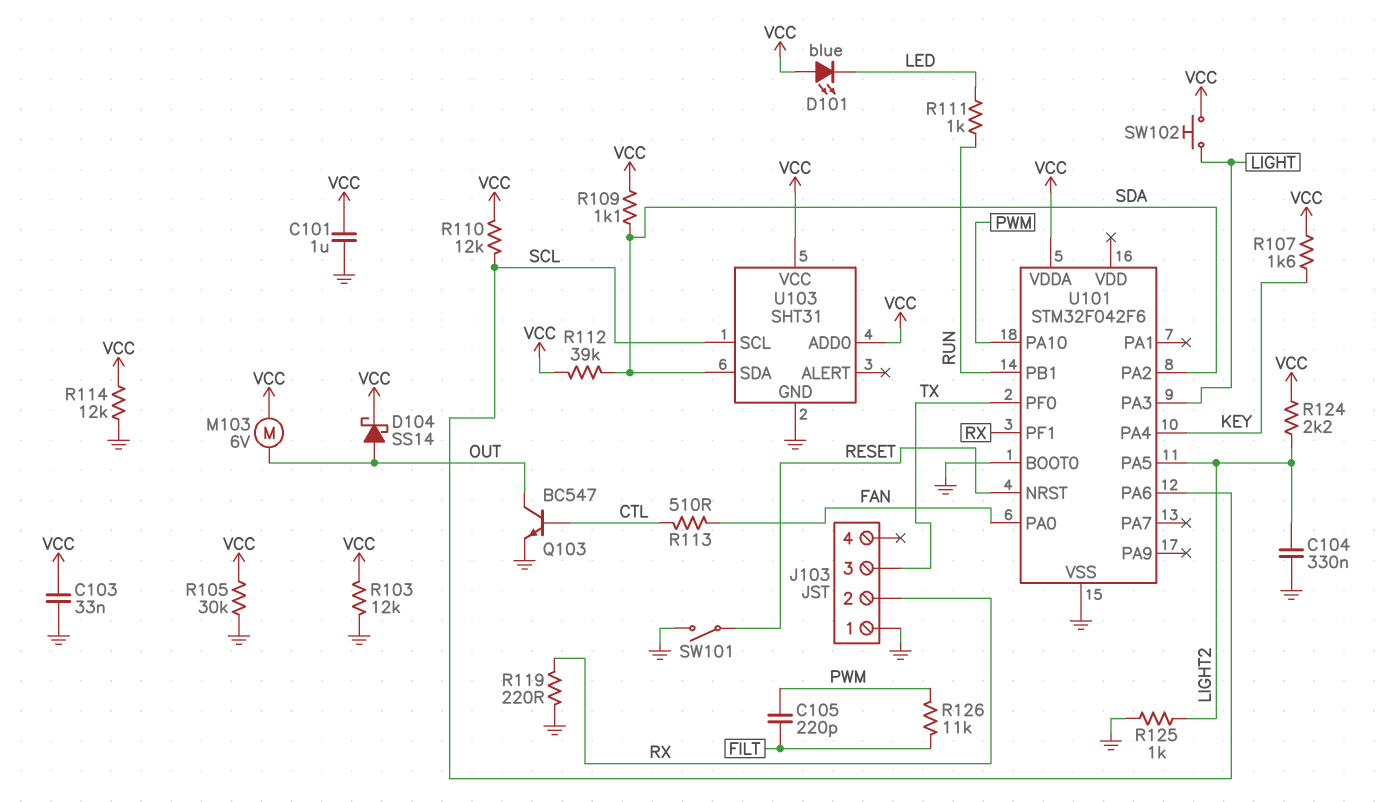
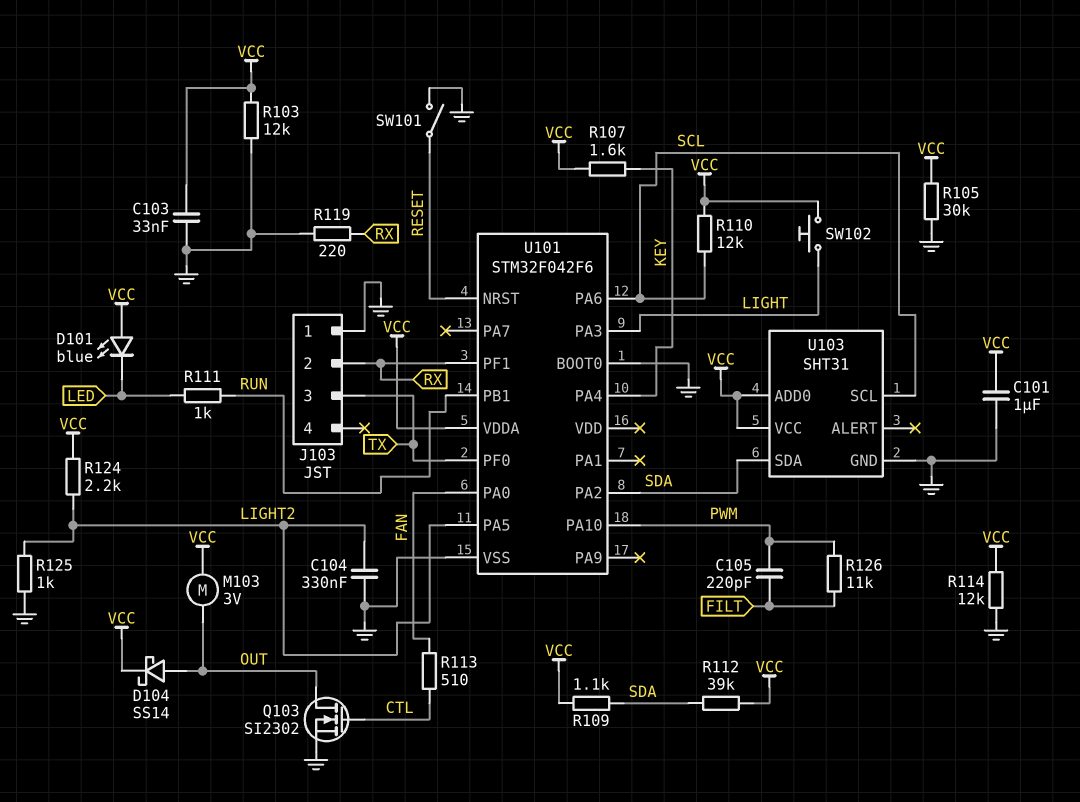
M103: motor 6V (OUT, VCC) -> motor 3V (OUT, VCC)
Q103: NPN BC547 (B CTL, C OUT, E GND) -> NMOS SI2302 (G CTL, D OUT, S GND)

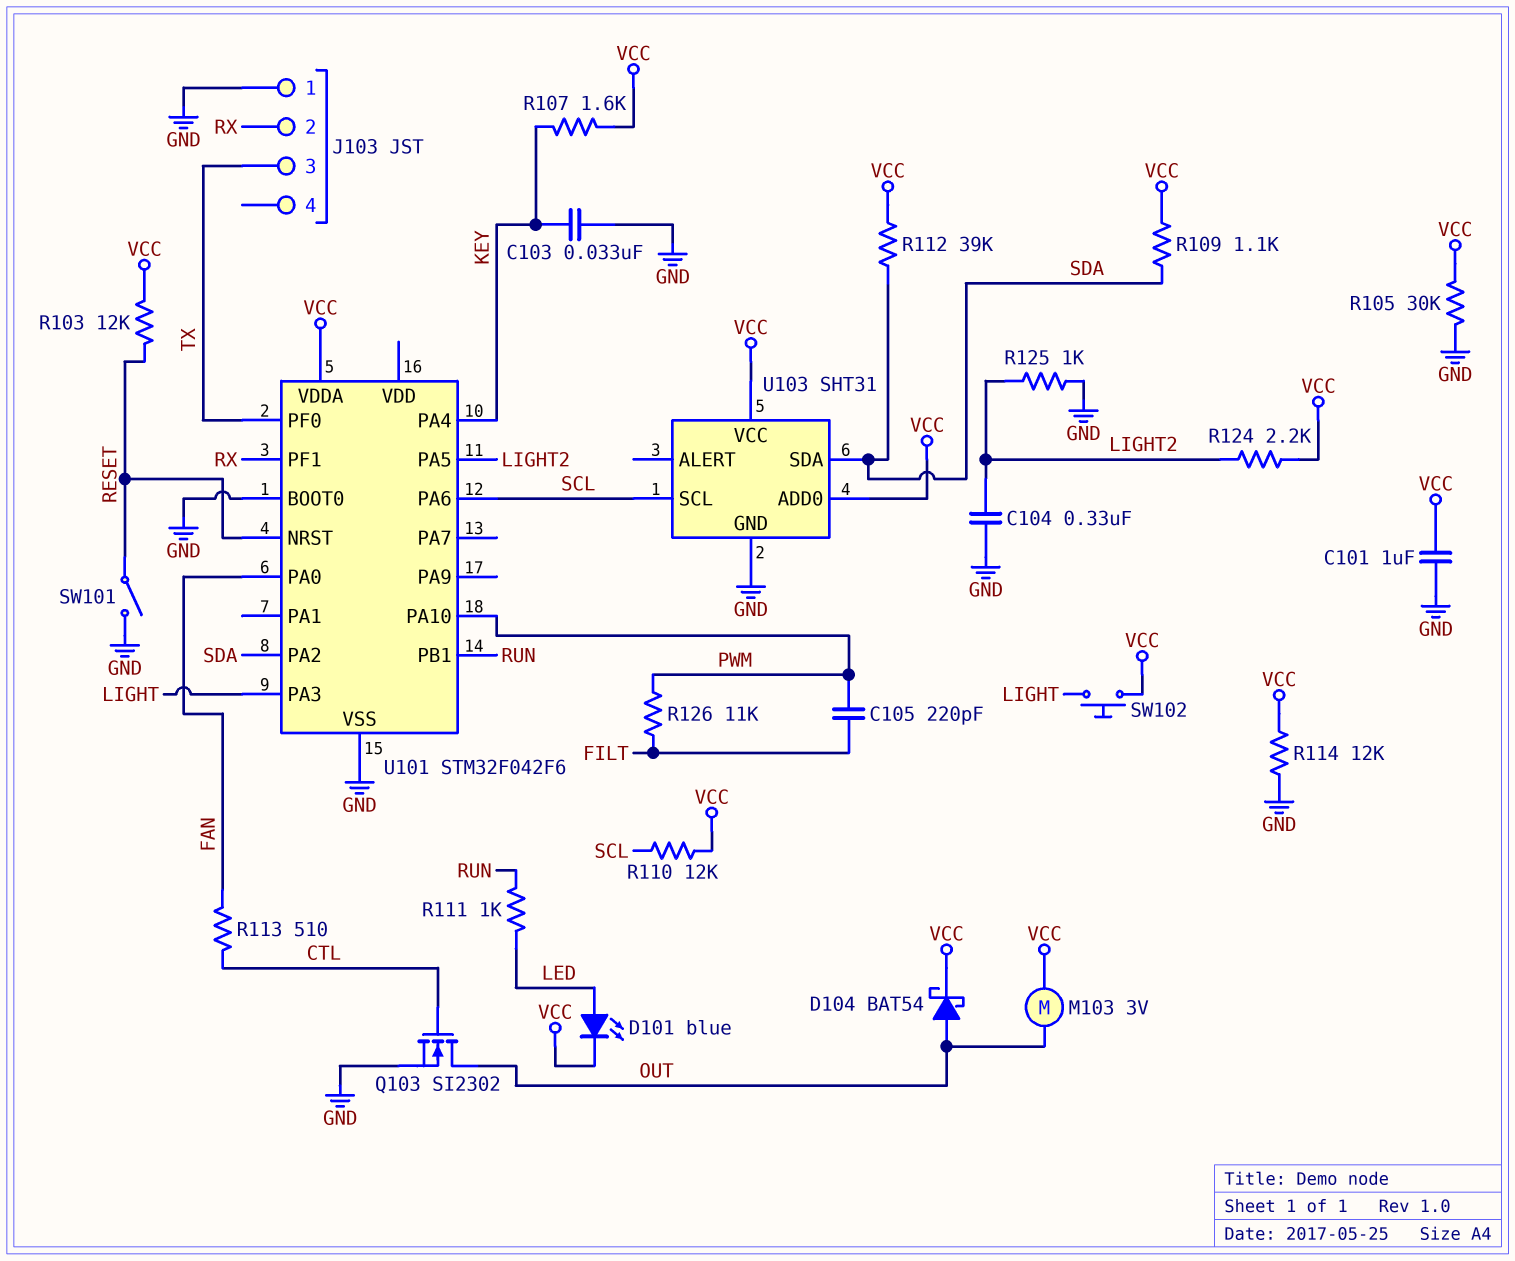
C103: 33nF (GND, VCC) -> 33nF (GND, KEY)
D101: LED blue (A VCC, K LED) -> LED blue (A LED, K VCC)
D104: schottky SS14 (A OUT, K VCC) -> schottky BAT54 (A OUT, K VCC)
R103: 12k (GND, VCC) -> 12k (RESET, VCC)
R119: 220 (GND, RX) -> none

